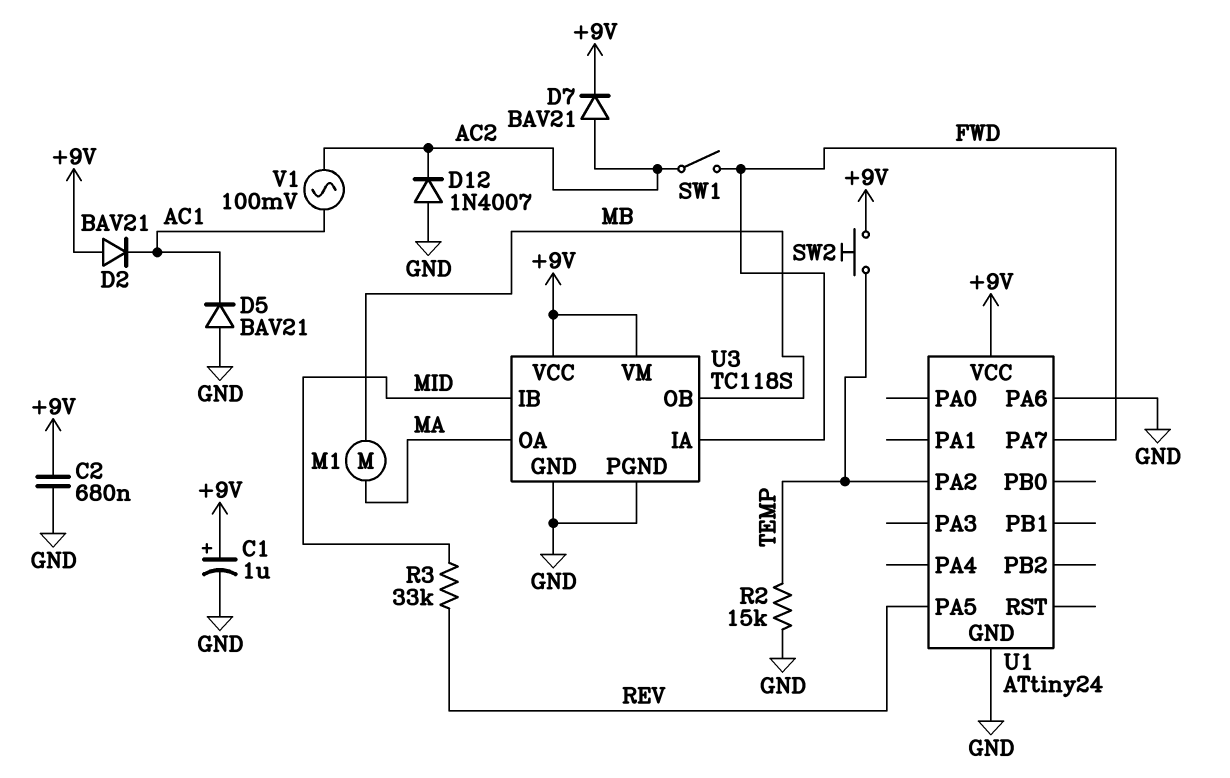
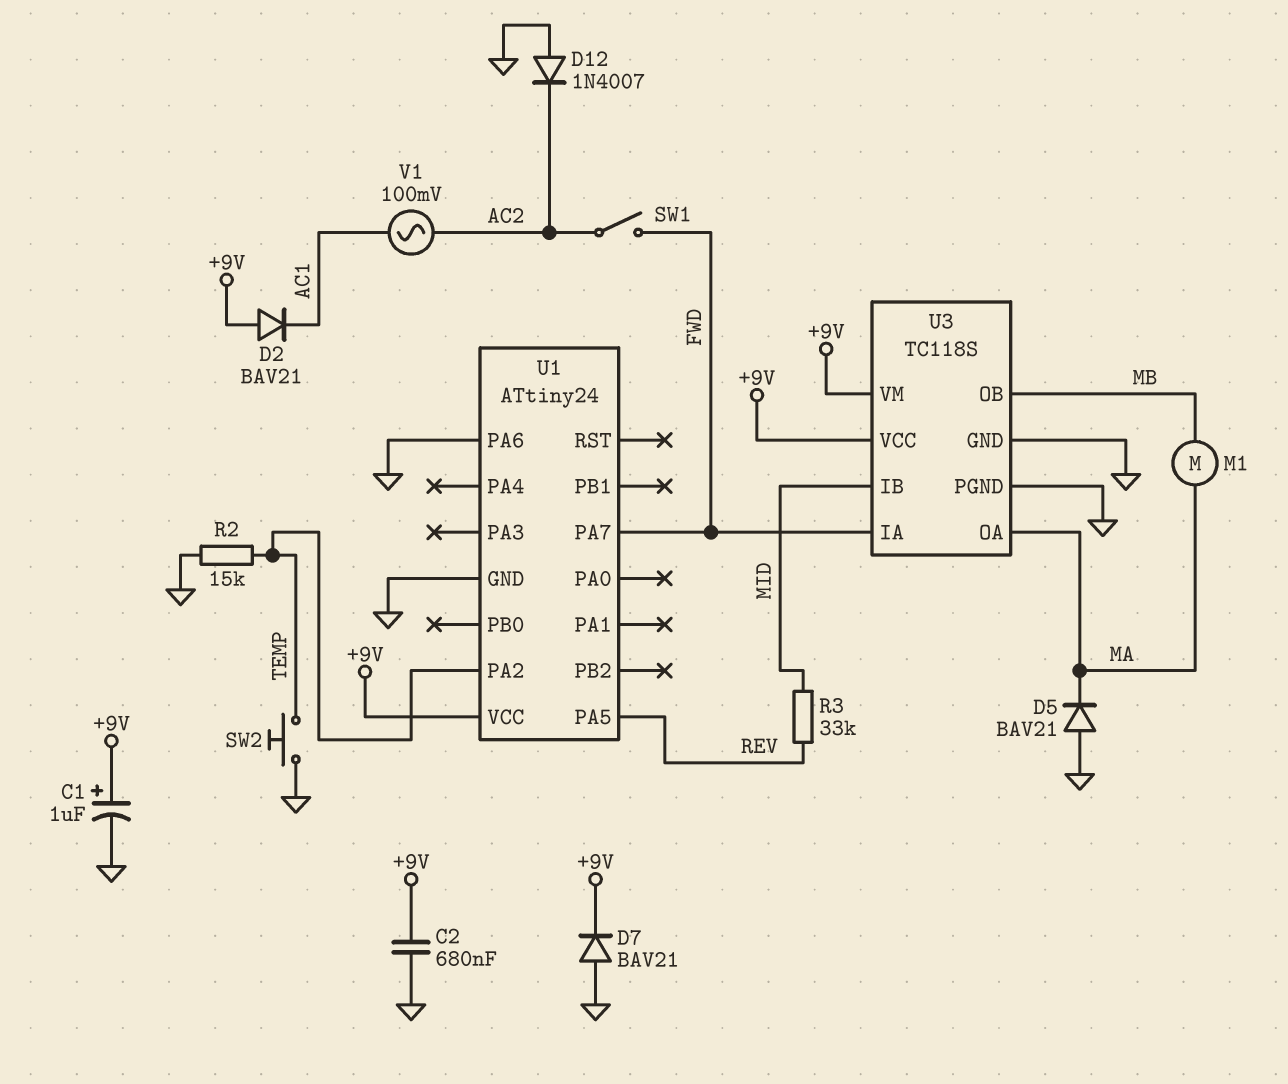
D5: diode BAV21 (A GND, K AC1) -> diode BAV21 (A GND, K MA)
D7: diode BAV21 (A AC2, K +9V) -> diode BAV21 (A GND, K +9V)
SW2: button (+9V, TEMP) -> button (GND, TEMP)

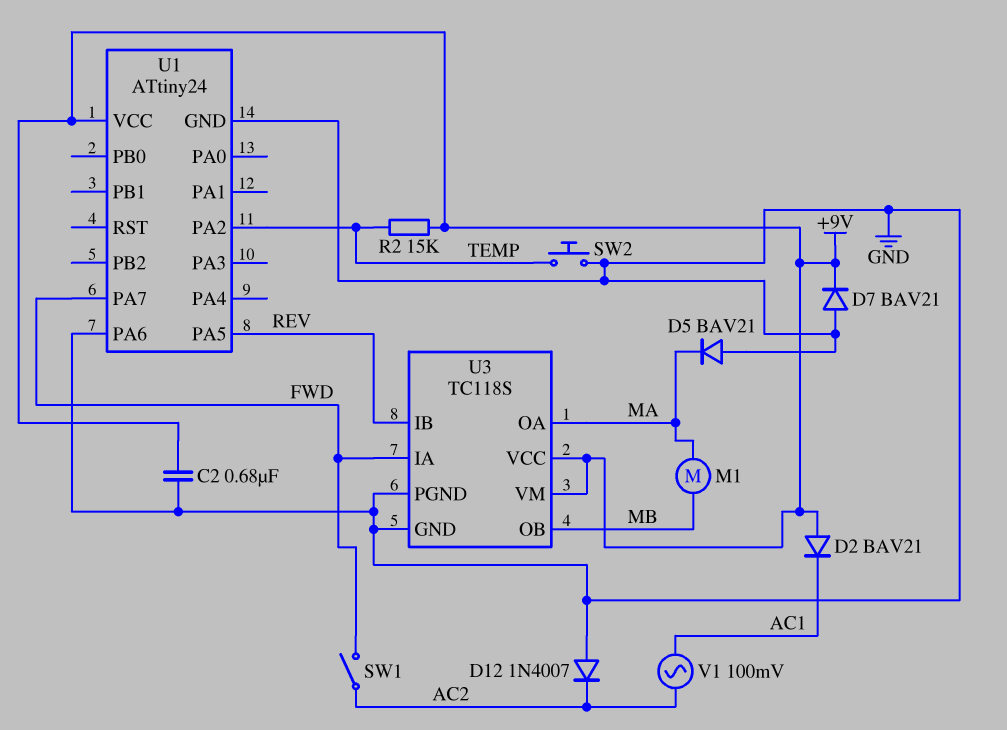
C1: 1uF (plus +9V, minus GND) -> none
R2: 15k (GND, TEMP) -> 15k (+9V, TEMP)
R3: 33k (MID, REV) -> none
U3 pin IB: MID -> REV

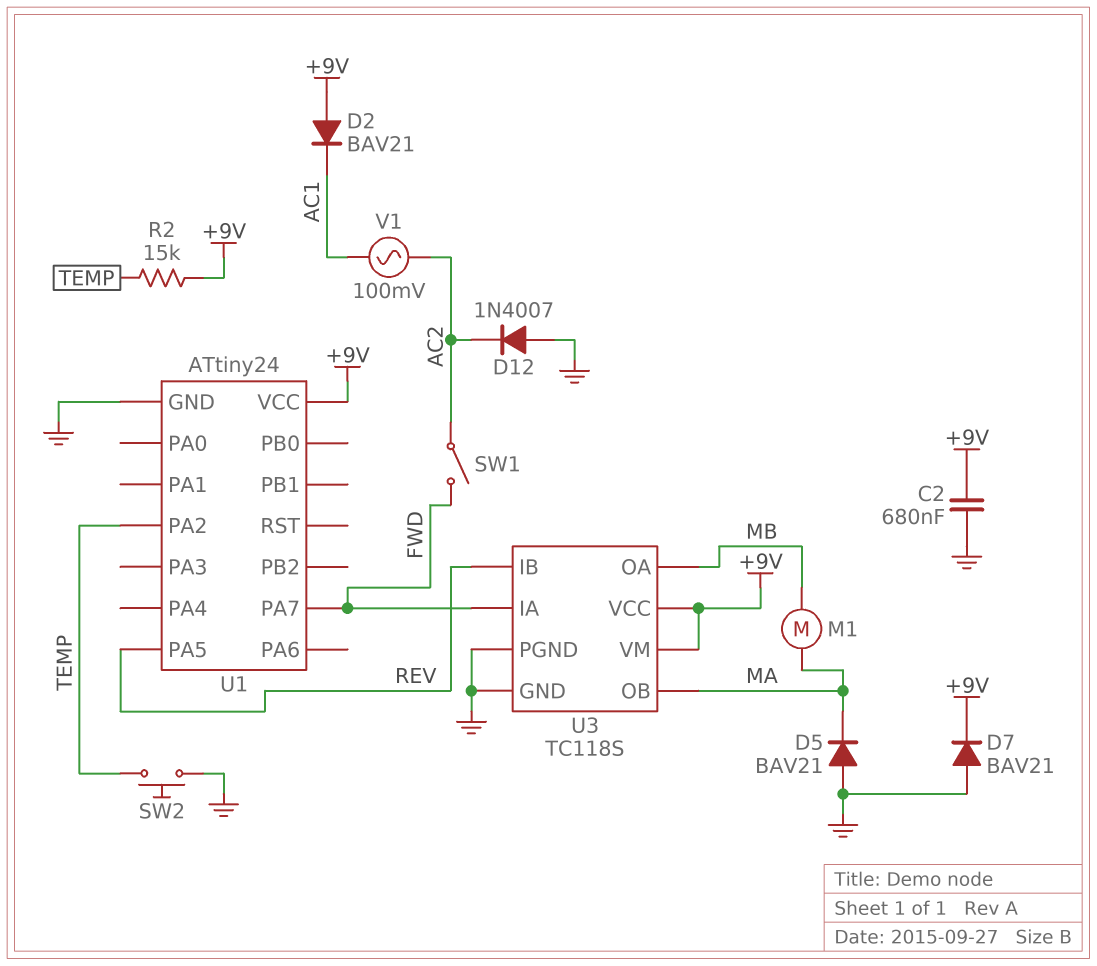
U1 pin PA6: GND -> none
U3 pin OA: MA -> MB
U3 pin OB: MB -> MA

